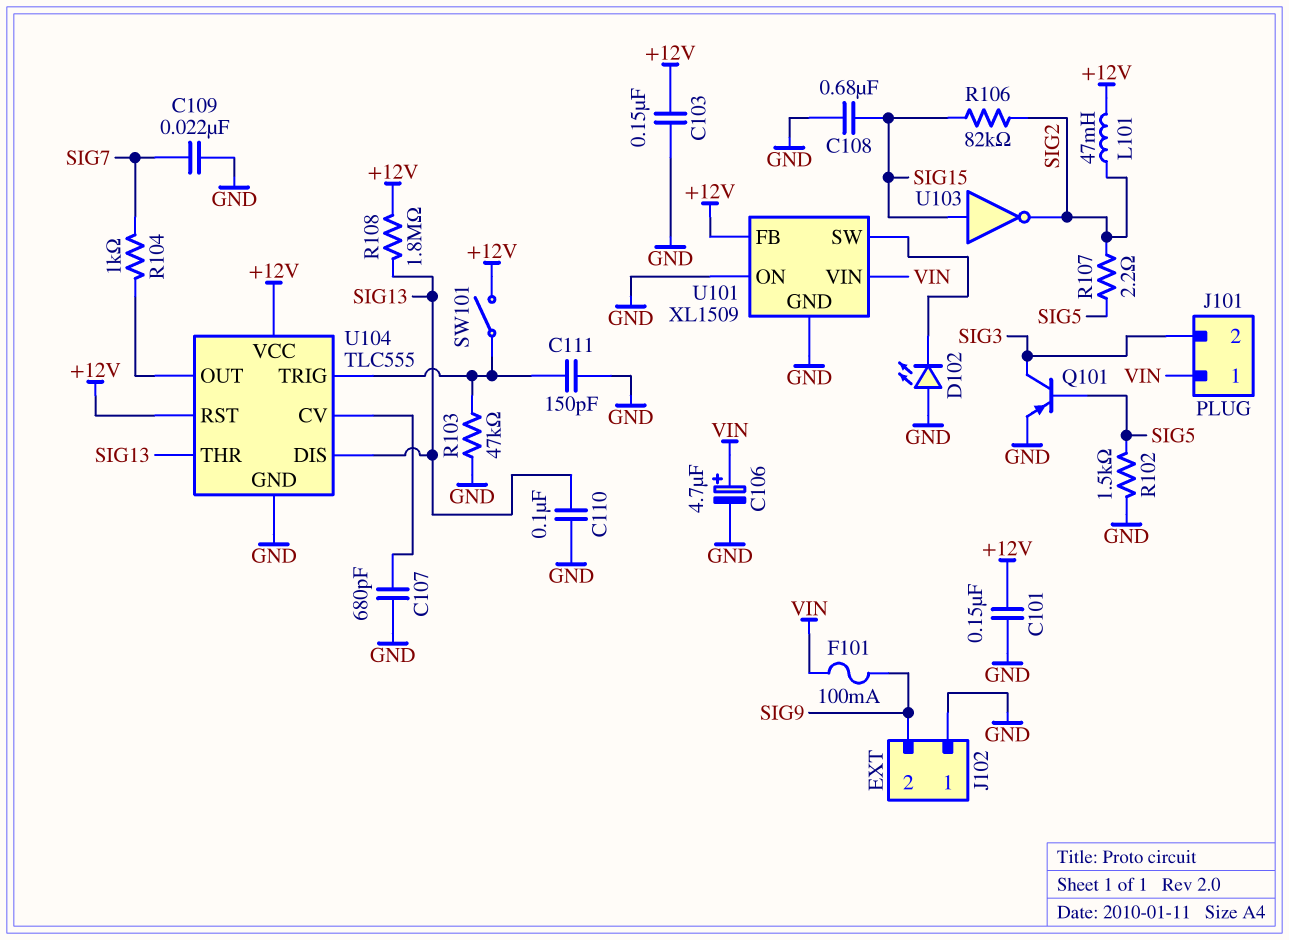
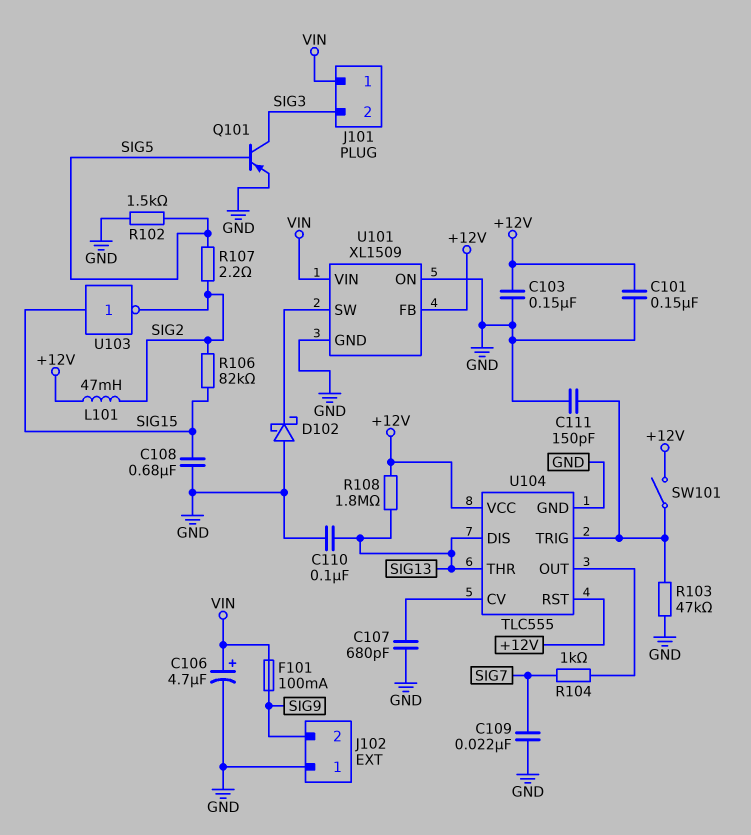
D102: LED (A GND, K U101/SW) -> schottky (A GND, K U101/SW)

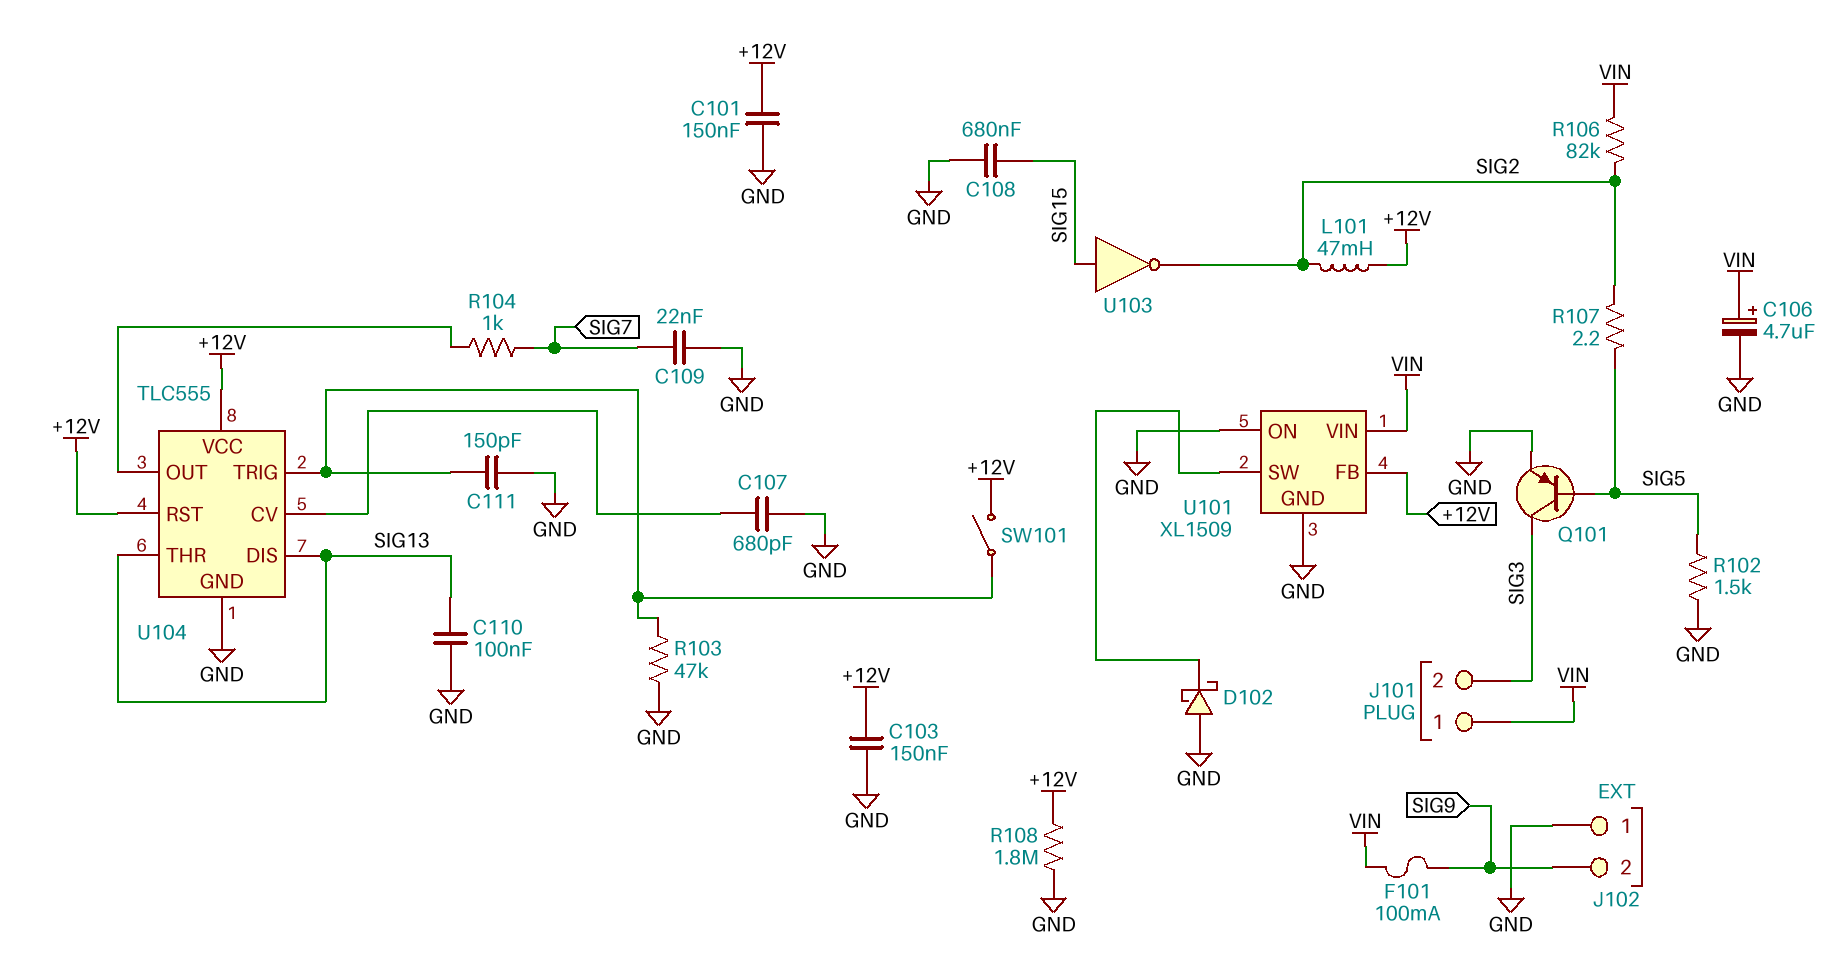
R106: 82k (SIG2, SIG15) -> 82k (SIG2, VIN)
R108: 1.8M (+12V, SIG13) -> 1.8M (+12V, GND)

